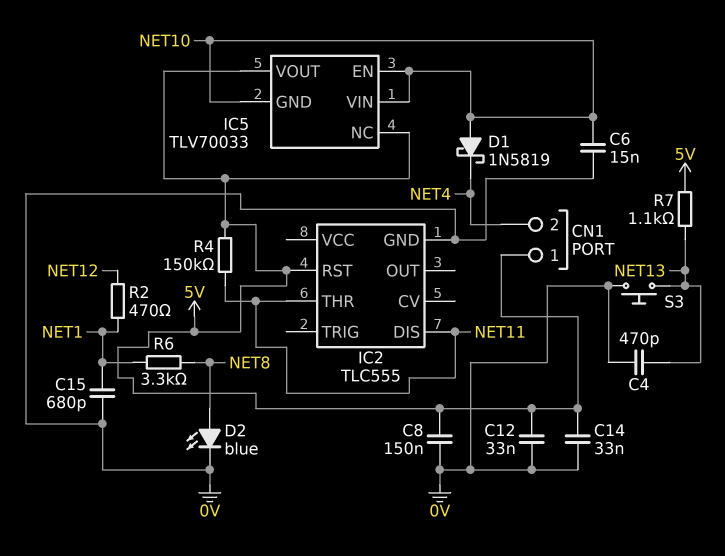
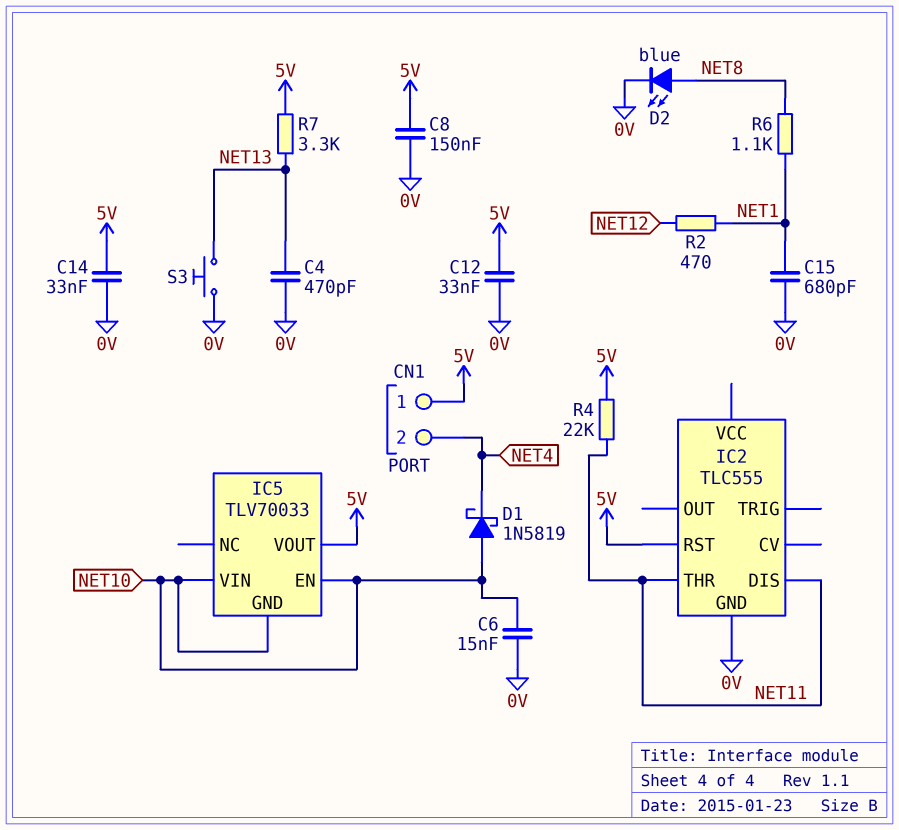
IC5 pin NC: 5V -> none
R4: 150k (5V, NET11) -> 22k (5V, NET11)
R6: 3.3k (NET1, NET8) -> 1.1k (NET1, NET8)
R7: 1.1k (5V, NET13) -> 3.3k (5V, NET13)

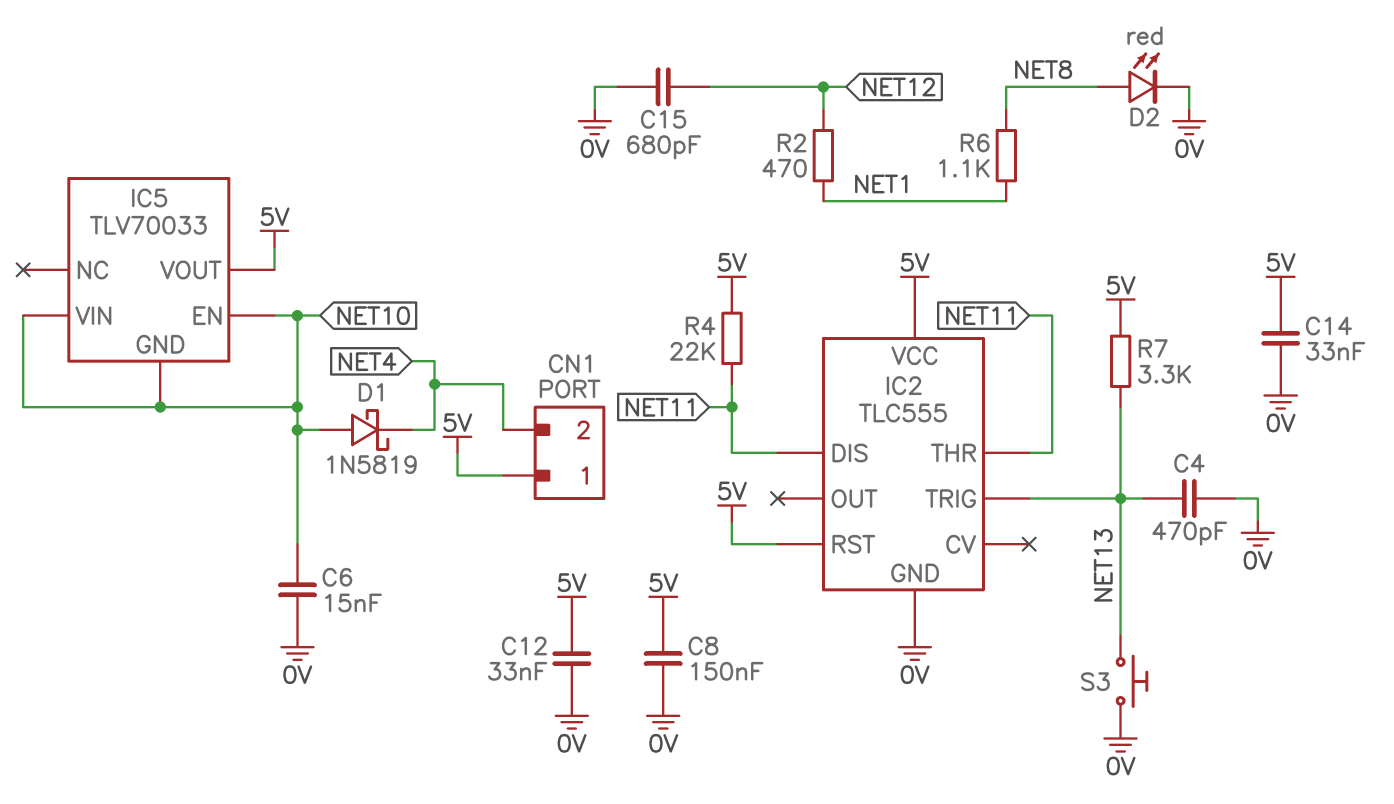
C15: 680pF (0V, NET1) -> 680pF (0V, NET12)
D2: LED blue (A NET8, K 0V) -> LED red (A NET8, K 0V)
IC2 pin TRIG: none -> NET13
IC2 pin VCC: none -> 5V

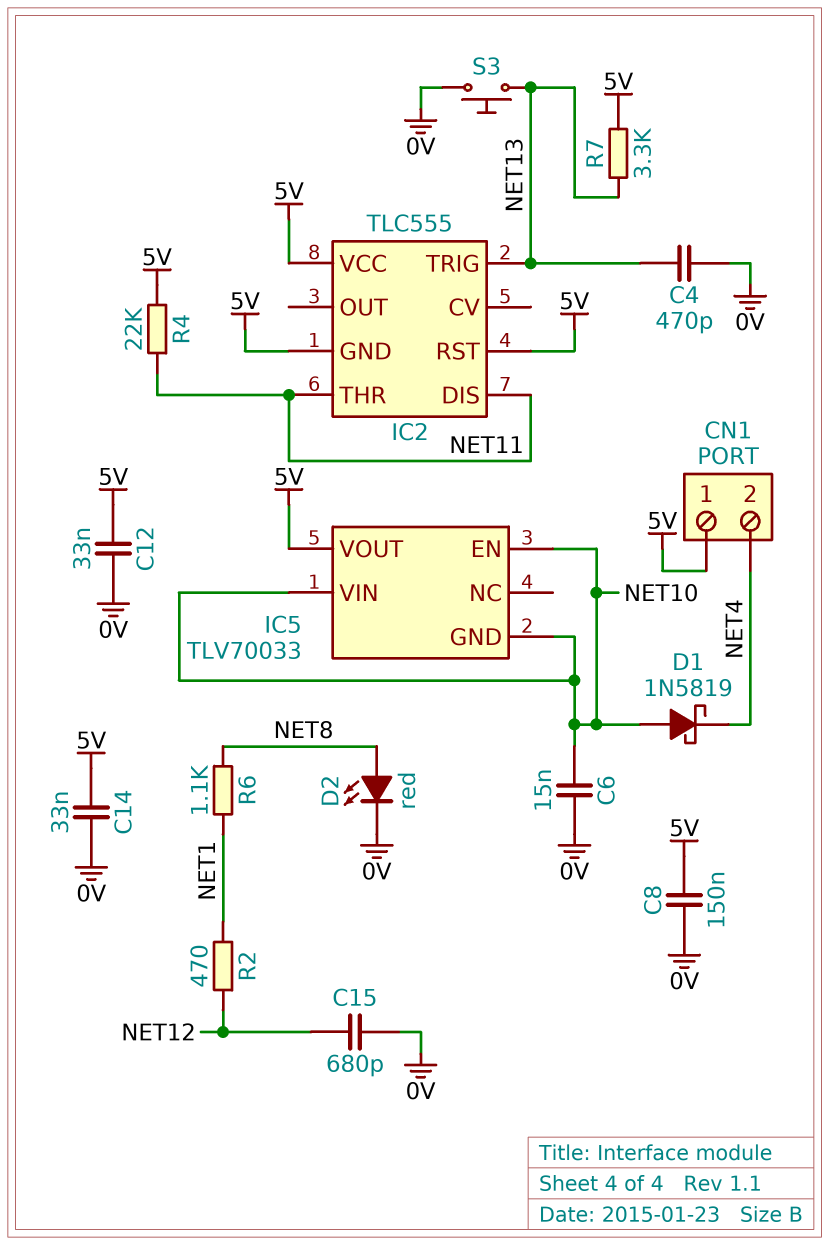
IC2 pin GND: 0V -> 5V

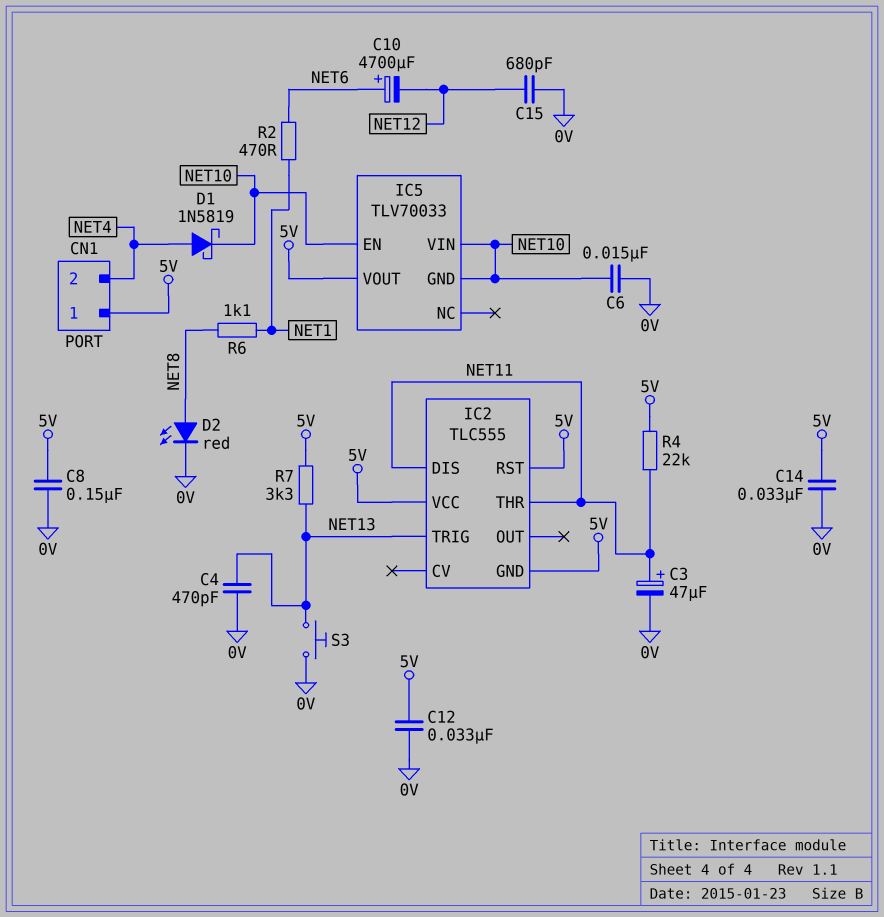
C3: none -> 47uF (plus NET11, minus 0V)
C10: none -> 4700uF (plus NET6, minus NET12)
D1: schottky 1N5819 (A NET10, K NET4) -> schottky 1N5819 (A NET4, K NET10)
R2: 470 (NET1, NET12) -> 470 (NET1, NET6)

